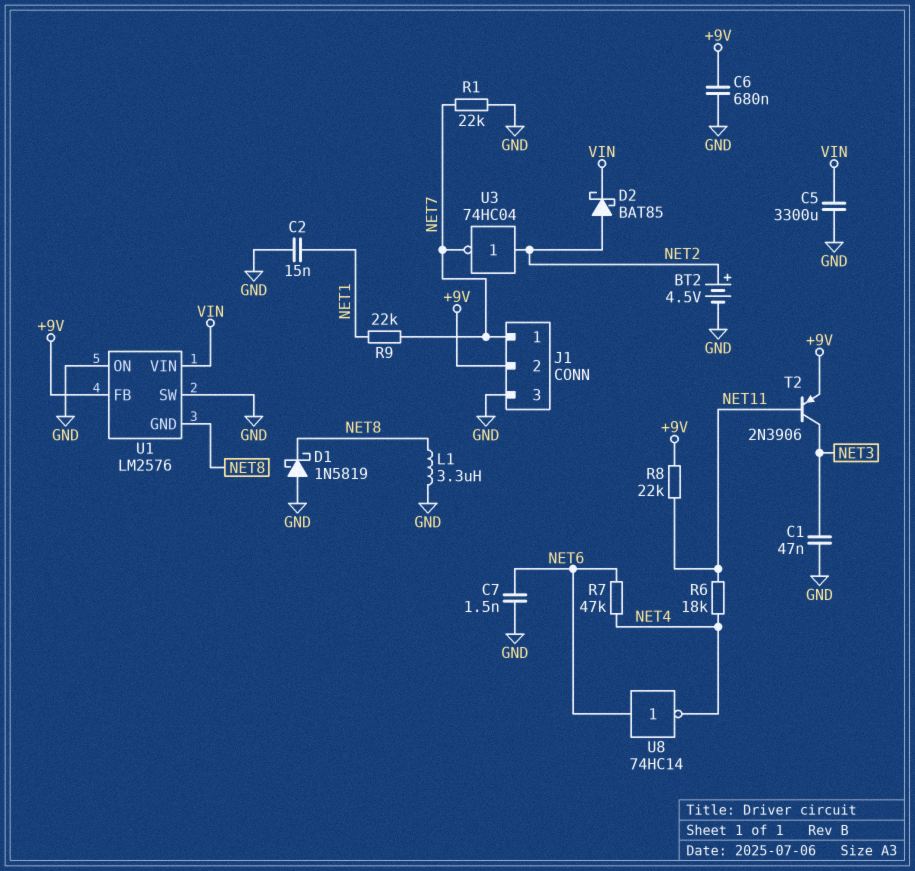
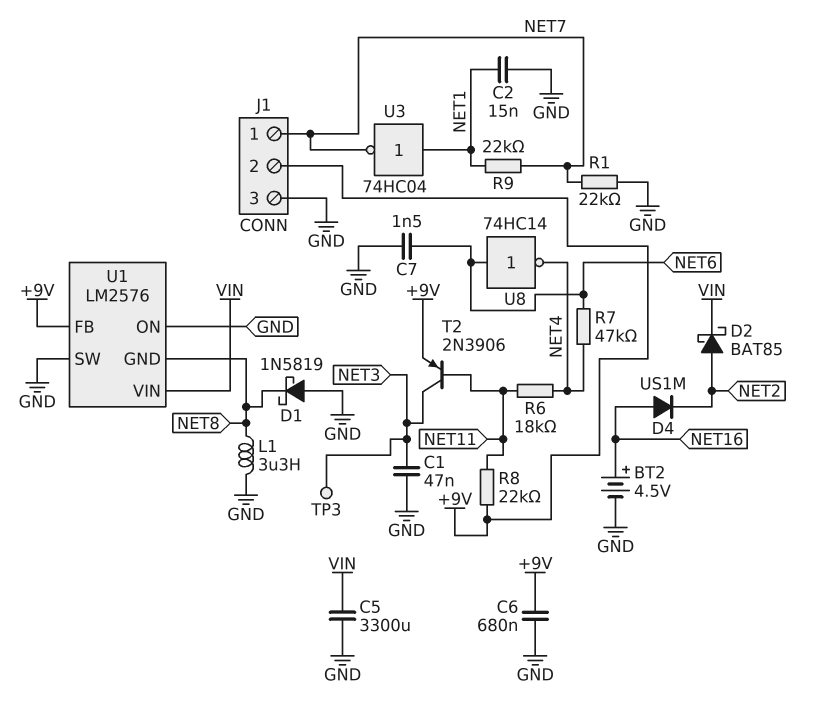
BT2: 4.5V (plus NET2, minus GND) -> 4.5V (plus NET16, minus GND)
D4: none -> diode US1M (A NET16, K NET2)
TP3: none -> test point (NET3)
U3: NOT 74HC04 (in NET2, out NET7) -> NOT 74HC04 (in NET1, out NET7)

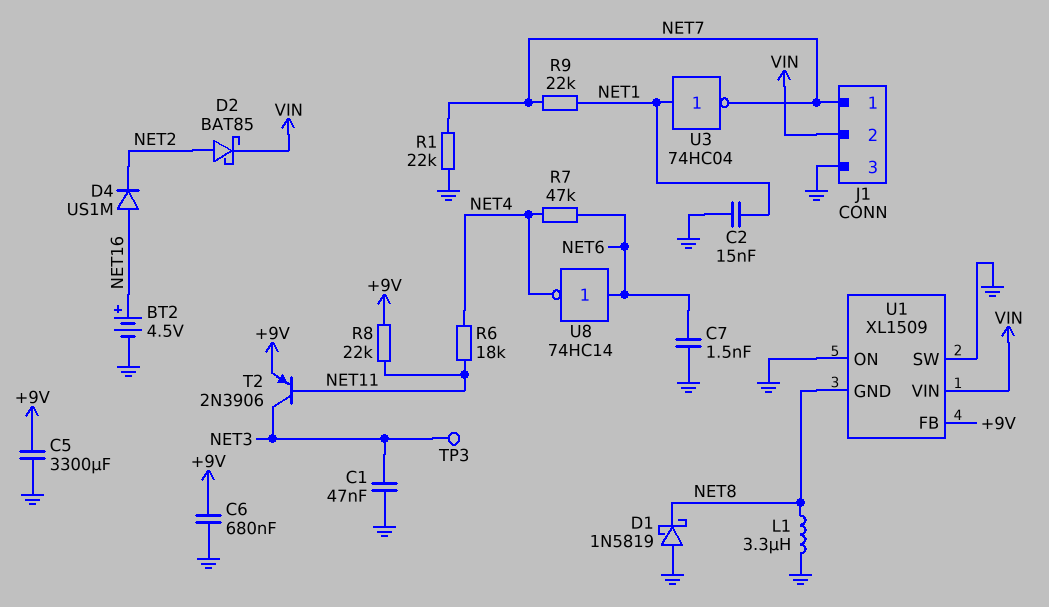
C5: 3300uF (GND, VIN) -> 3300uF (+9V, GND)
J1 pin 2: +9V -> VIN
U1: LM2576 -> XL1509

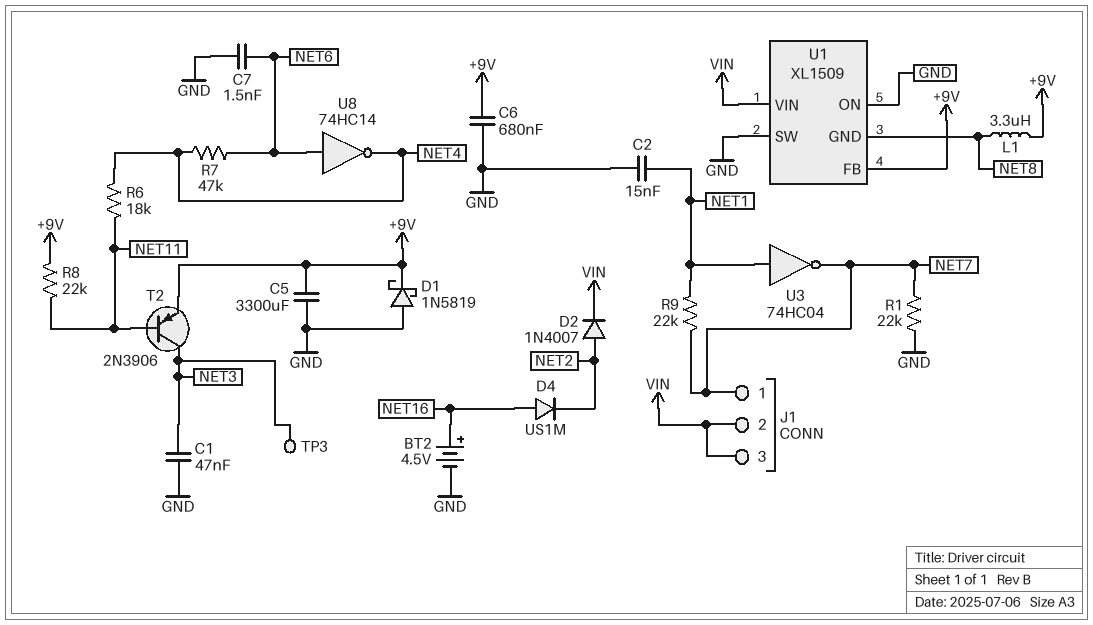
D1: schottky 1N5819 (A GND, K NET8) -> schottky 1N5819 (A GND, K +9V)
D2: schottky BAT85 (A NET2, K VIN) -> diode 1N4007 (A NET2, K VIN)
J1 pin 3: GND -> VIN
L1: 3.3uH (GND, NET8) -> 3.3uH (+9V, NET8)

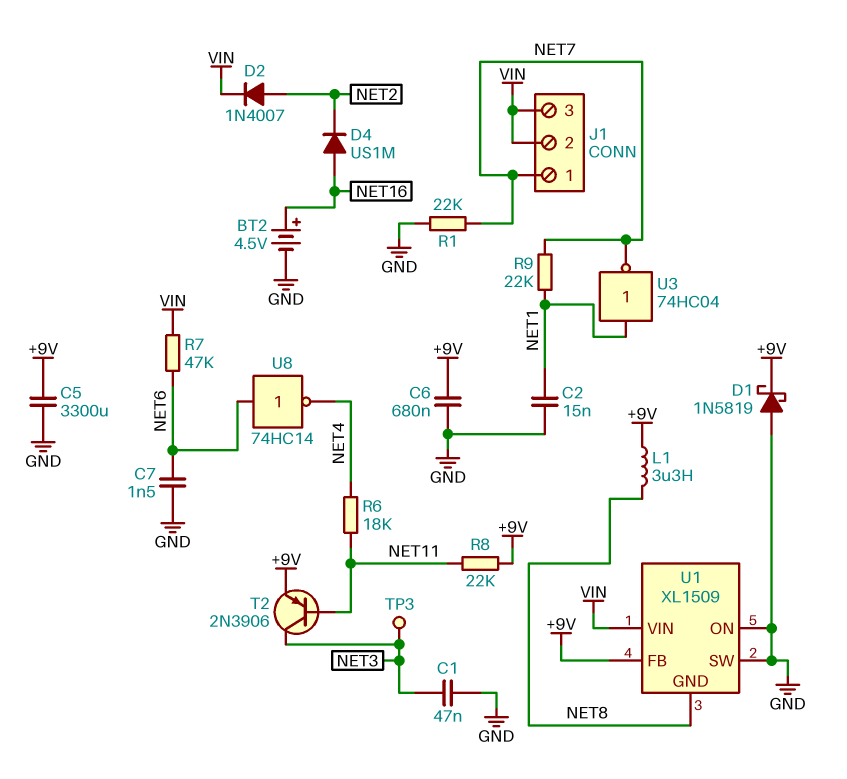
R7: 47k (NET4, NET6) -> 47k (NET6, VIN)

